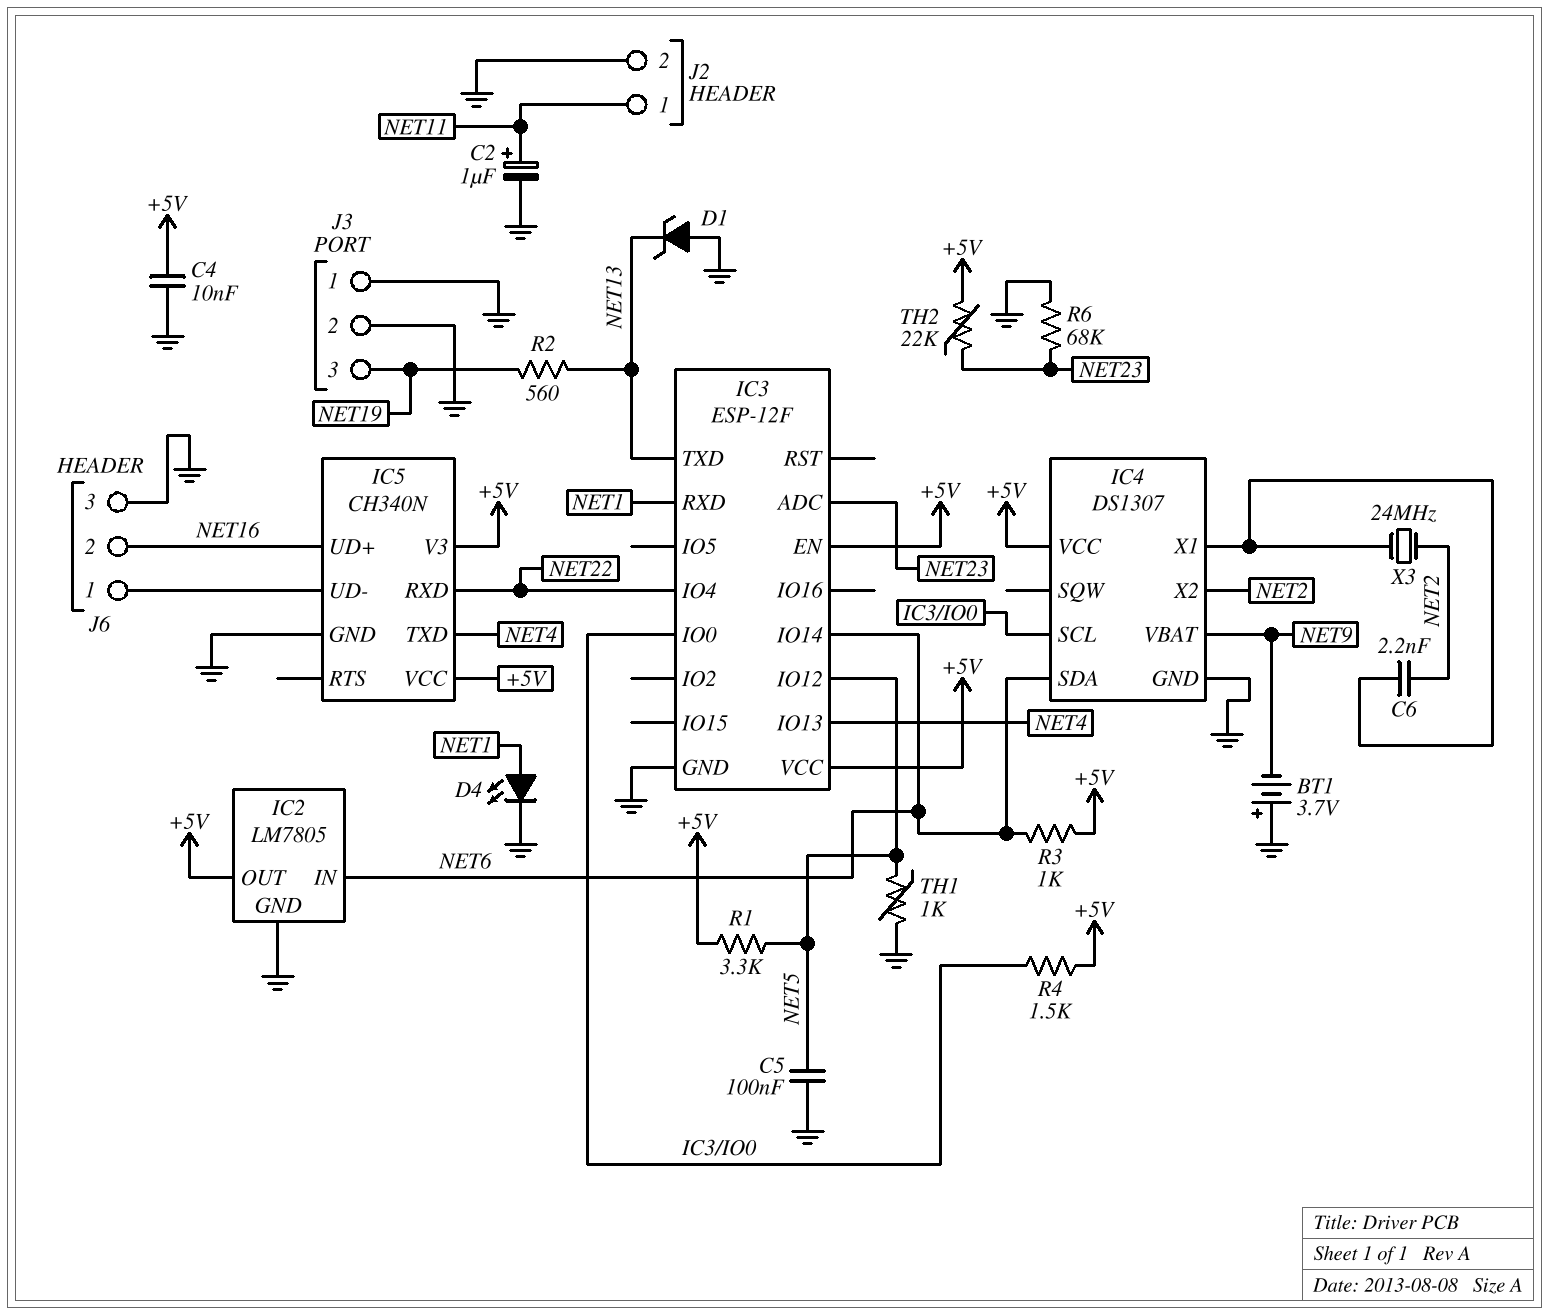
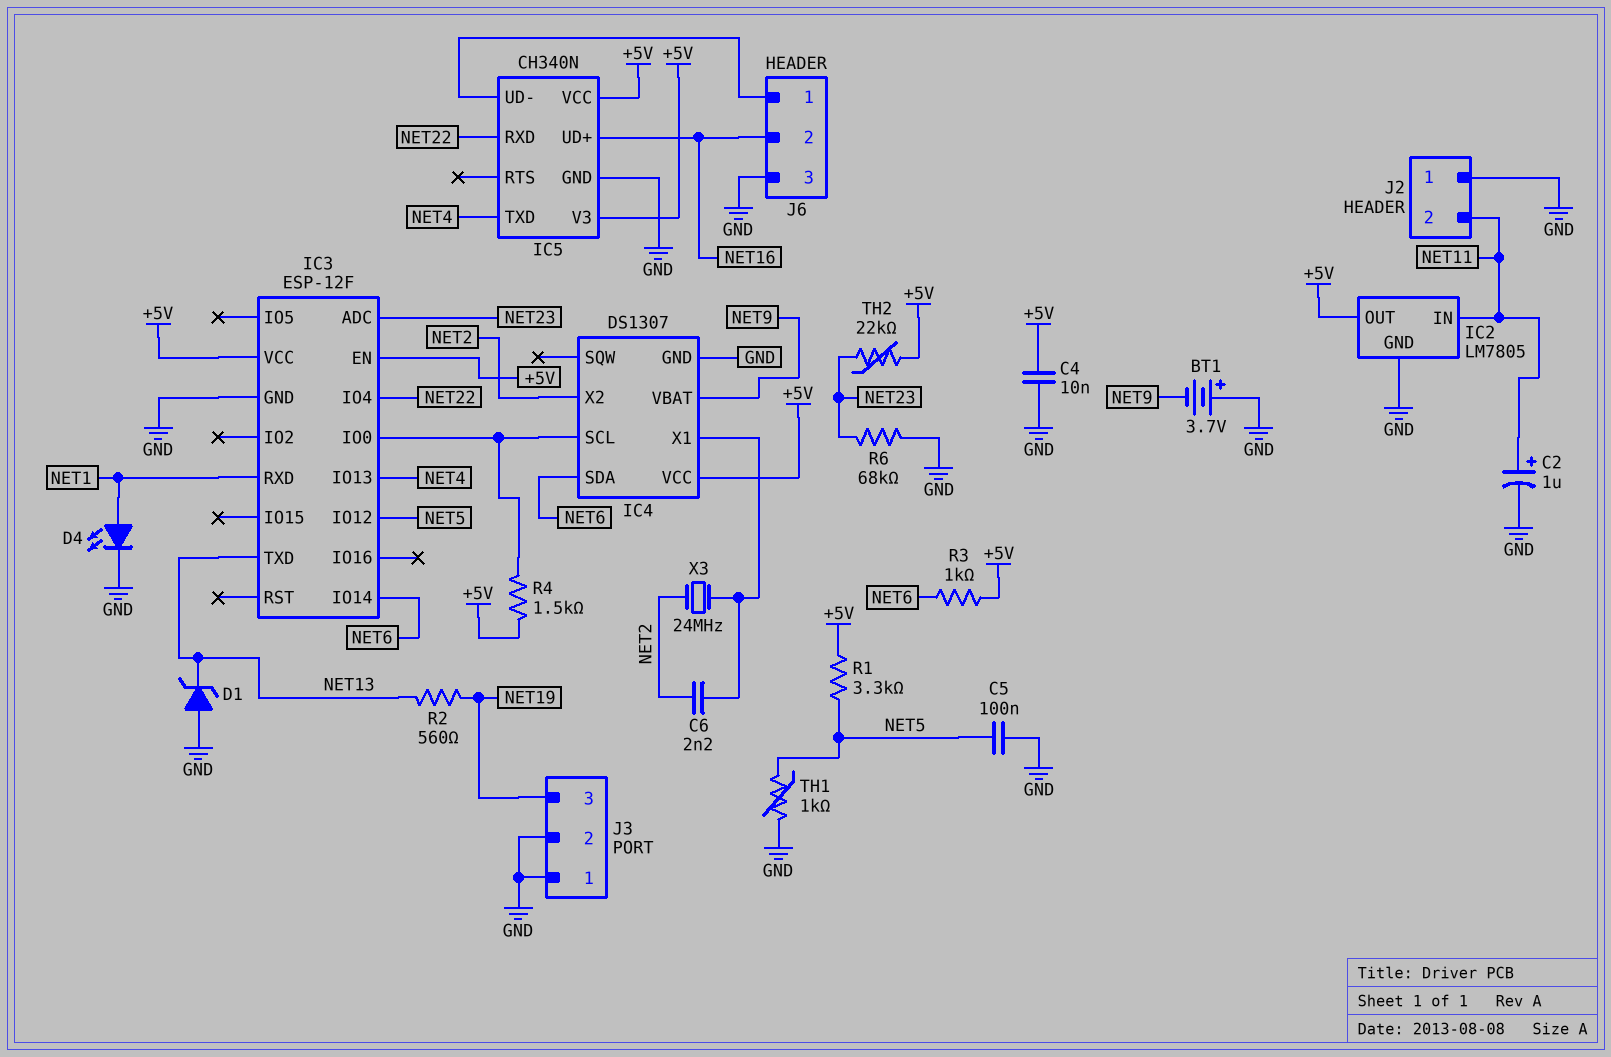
IC2 pin IN: NET6 -> NET11
J2 pin 1: NET11 -> GND
J2 pin 2: GND -> NET11

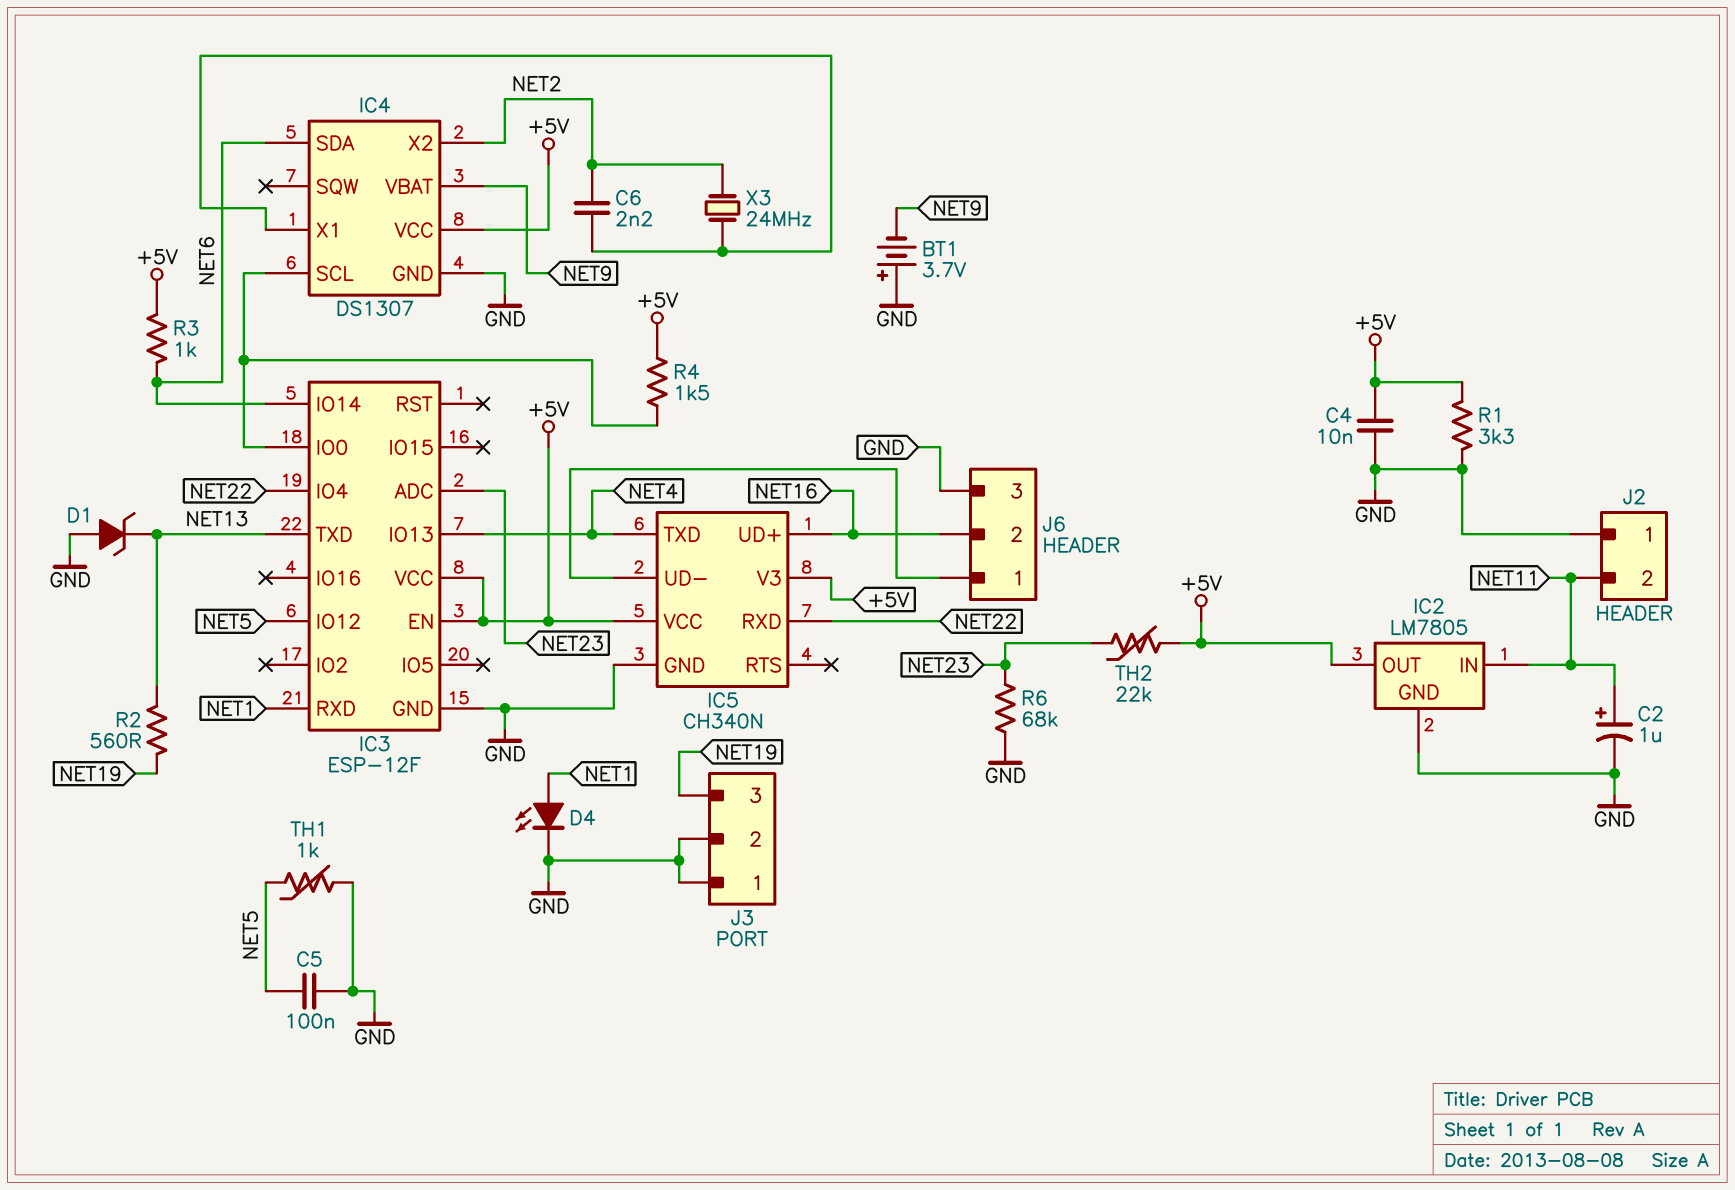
R1: 3.3k (+5V, NET5) -> 3.3k (+5V, GND)

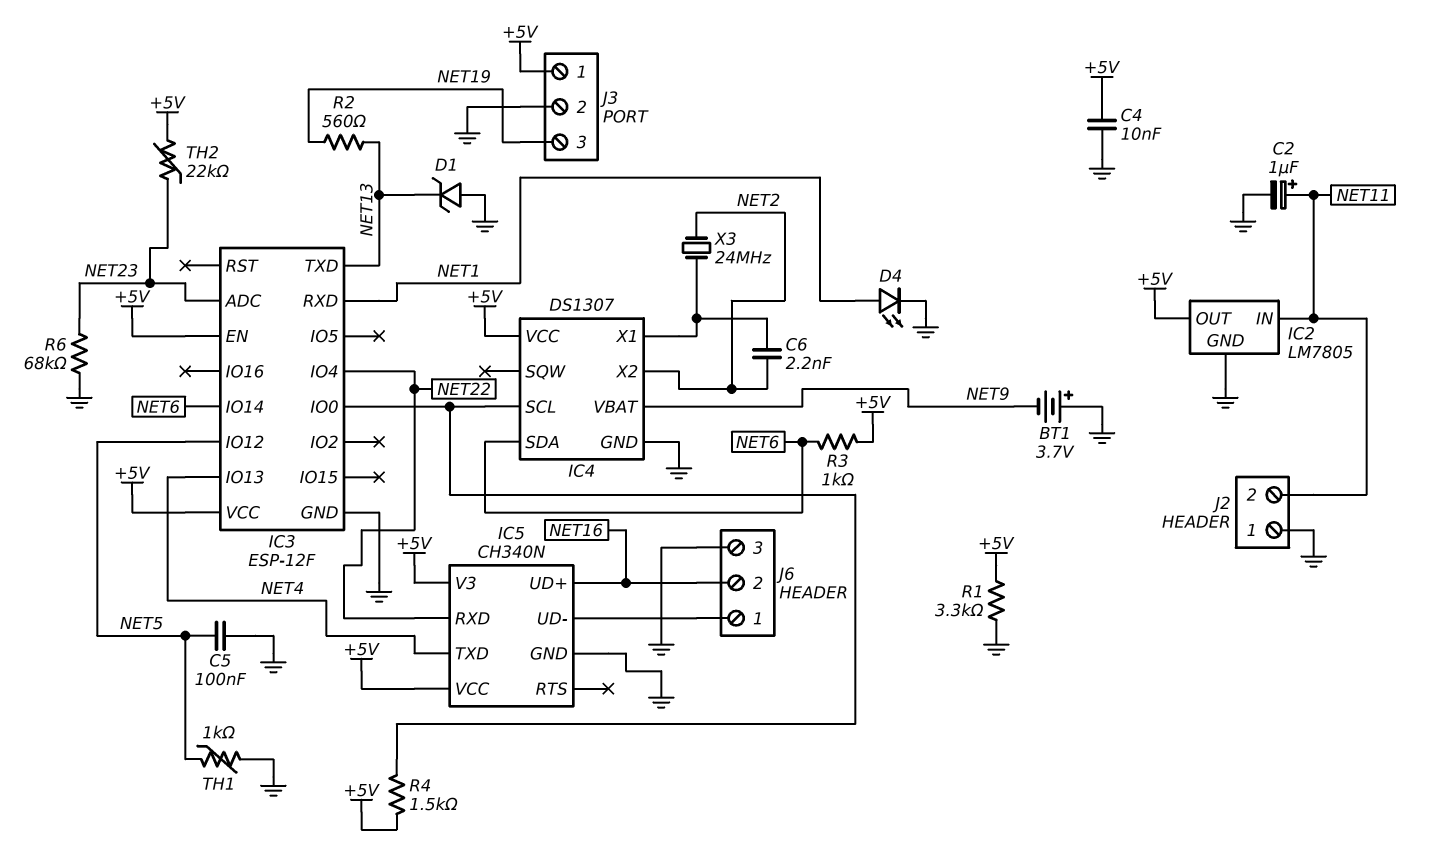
J3 pin 1: GND -> +5V

